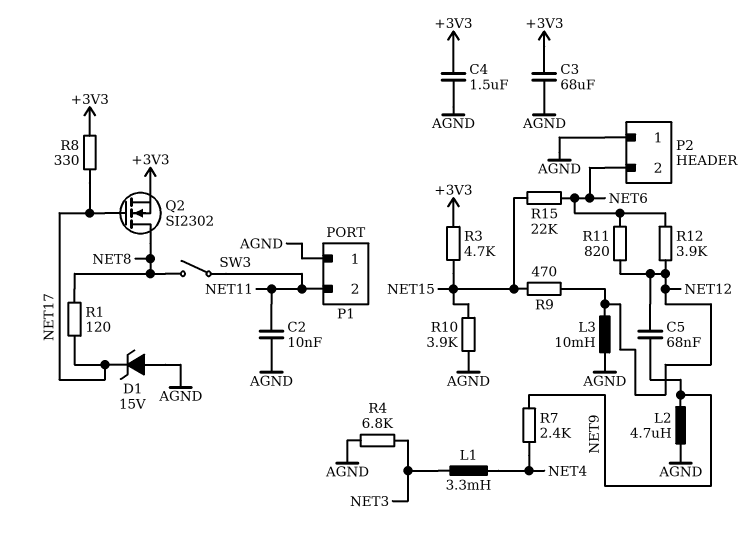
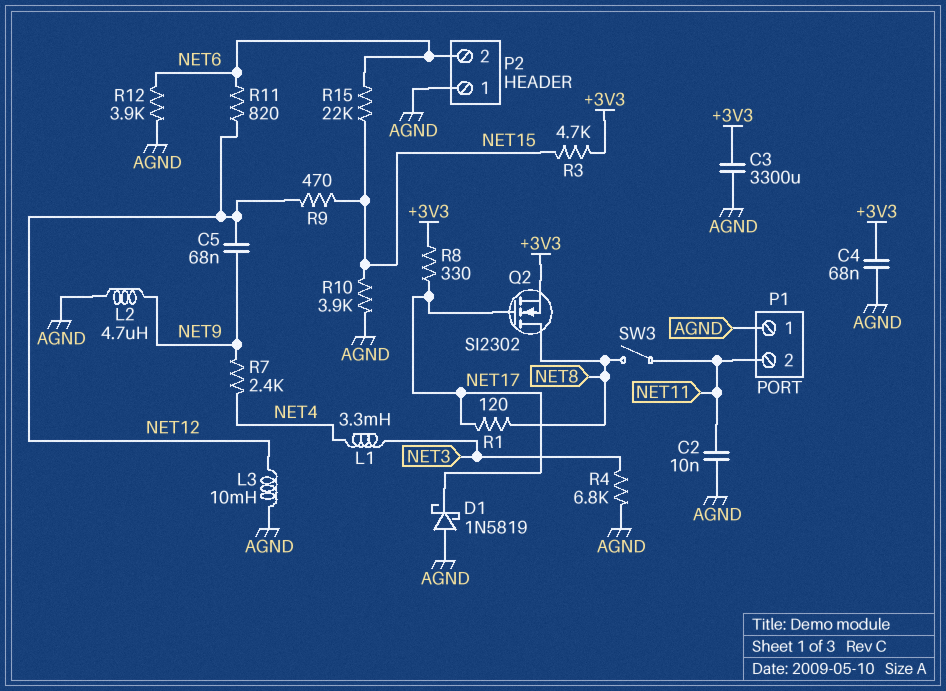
C3: 68uF (+3V3, AGND) -> 3300uF (+3V3, AGND)
C4: 1.5uF (+3V3, AGND) -> 68nF (+3V3, AGND)
D1: zener 15V (A AGND, K NET17) -> schottky 1N5819 (A AGND, K NET17)
R12: 3.9k (NET6, NET12) -> 3.9k (AGND, NET6)

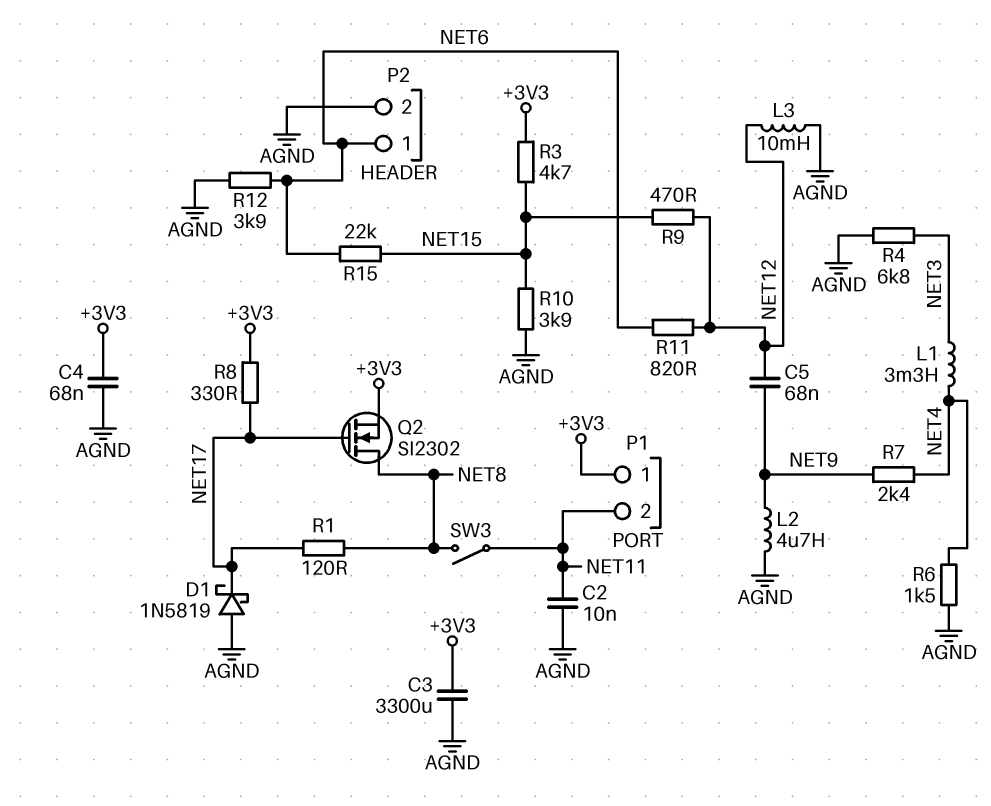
P1 pin 1: AGND -> +3V3
P2 pin 1: AGND -> NET6
P2 pin 2: NET6 -> AGND
R6: none -> 1.5k (AGND, NET4)

